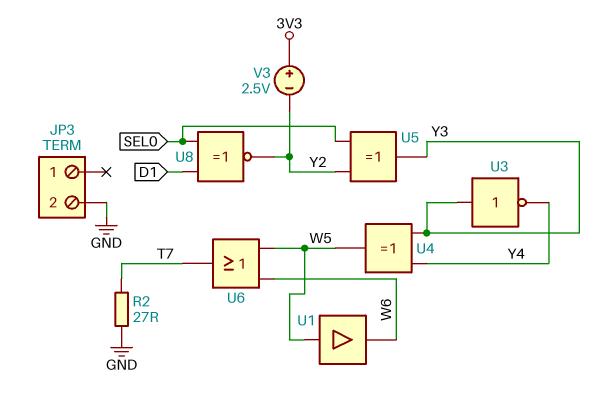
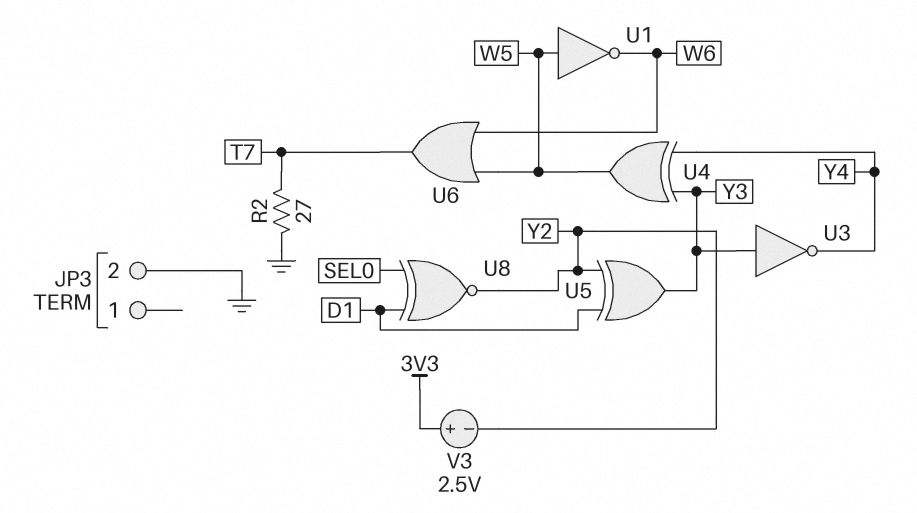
U1: buffer (in W5, out W6) -> NOT (in W5, out W6)
U5: XOR (in SEL0, in Y2, out Y3) -> XOR (in D1, in Y2, out Y3)

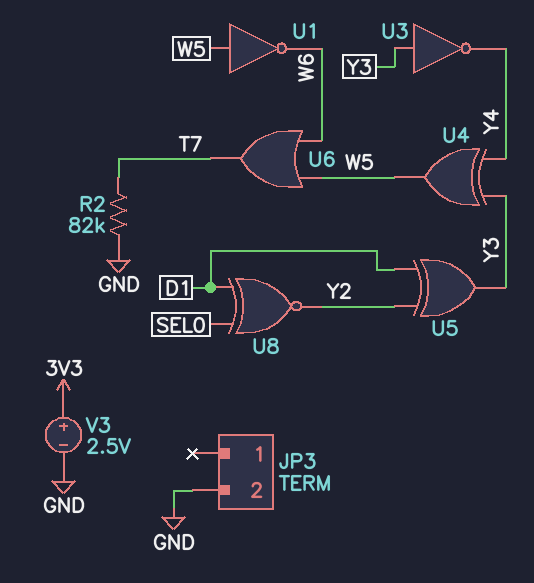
R2: 27 (GND, T7) -> 82k (GND, T7)
V3: 2.5V (plus 3V3, minus Y2) -> 2.5V (plus 3V3, minus GND)

